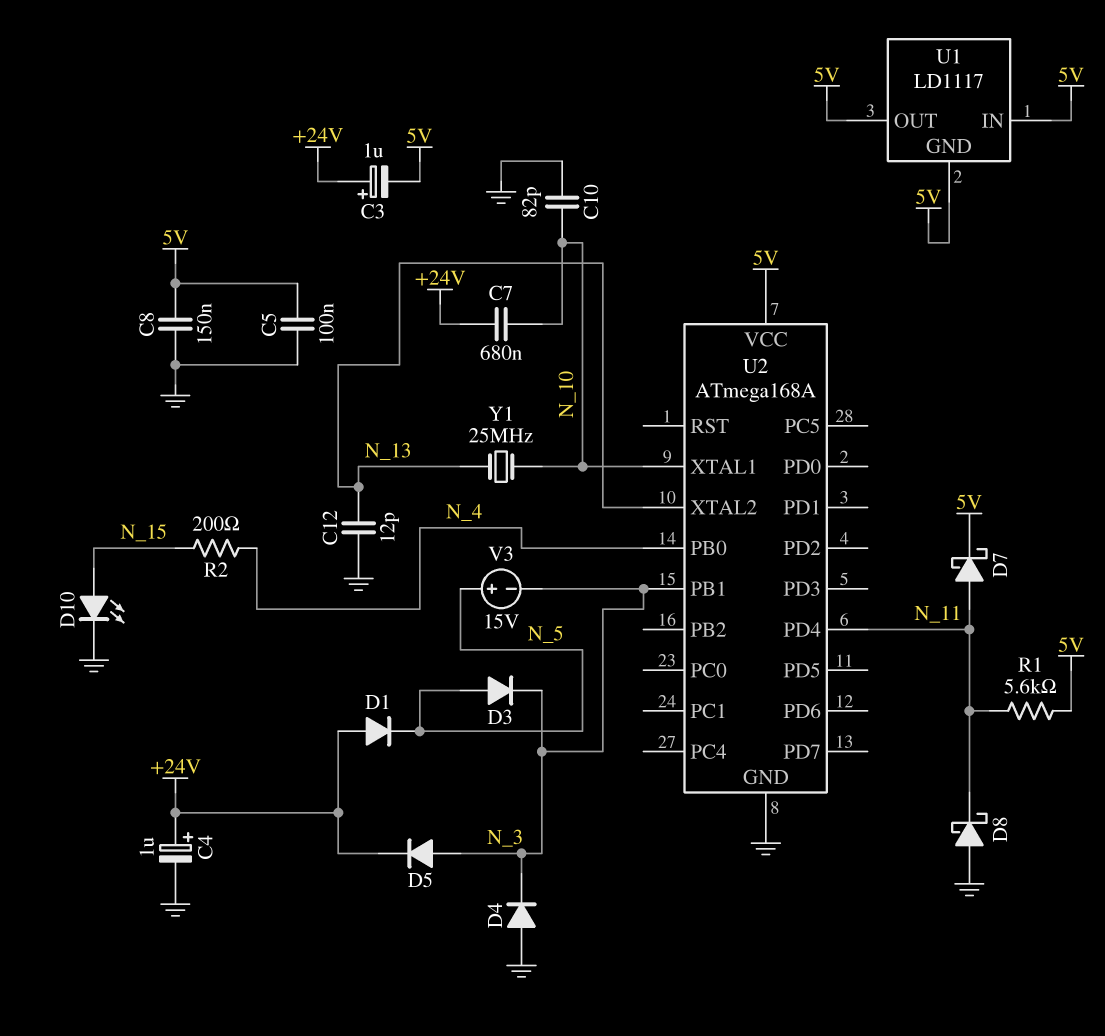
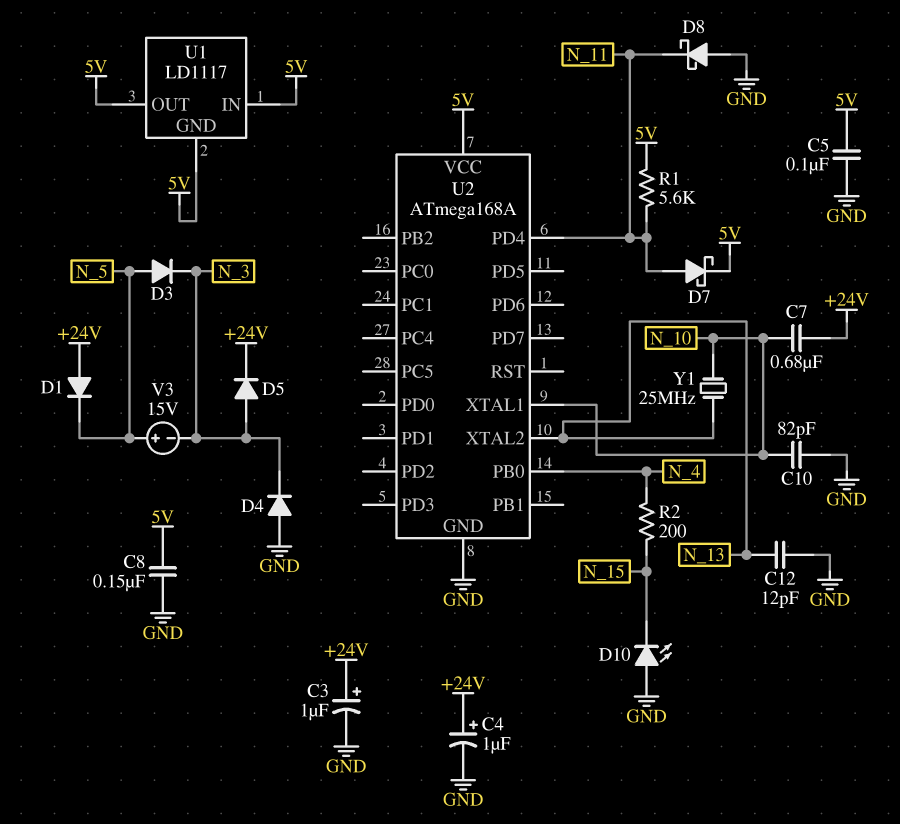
C3: 1uF (plus +24V, minus 5V) -> 1uF (plus +24V, minus GND)
D10: LED (A N_15, K GND) -> LED (A GND, K N_15)
U2 pin PB1: N_3 -> none

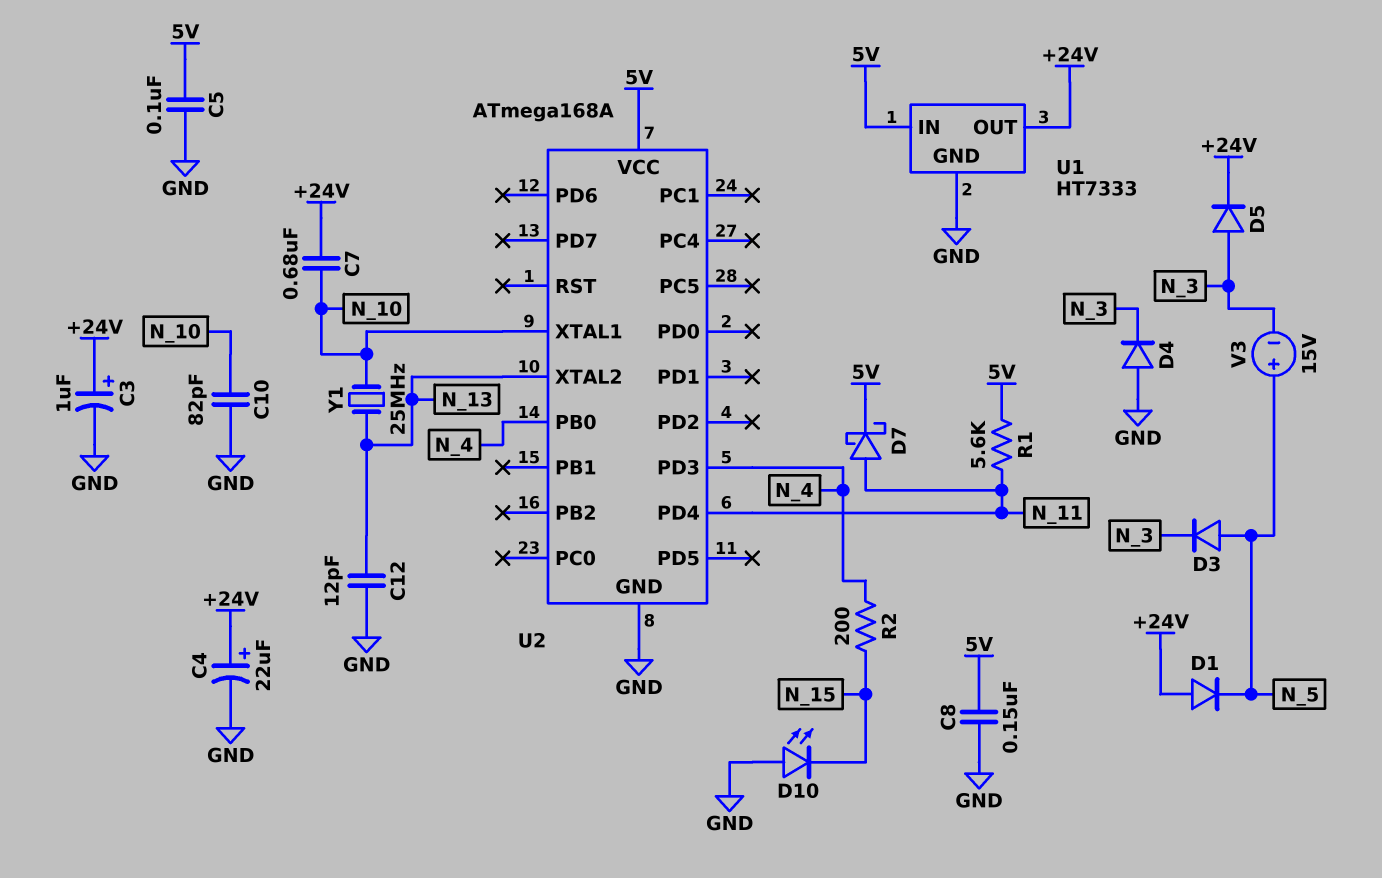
C4: 1uF (plus +24V, minus GND) -> 22uF (plus +24V, minus GND)
D8: schottky (A GND, K N_11) -> none
U1: LD1117 -> HT7333
U1 pin GND: 5V -> GND
U1 pin OUT: 5V -> +24V
U2 pin PD3: none -> N_4

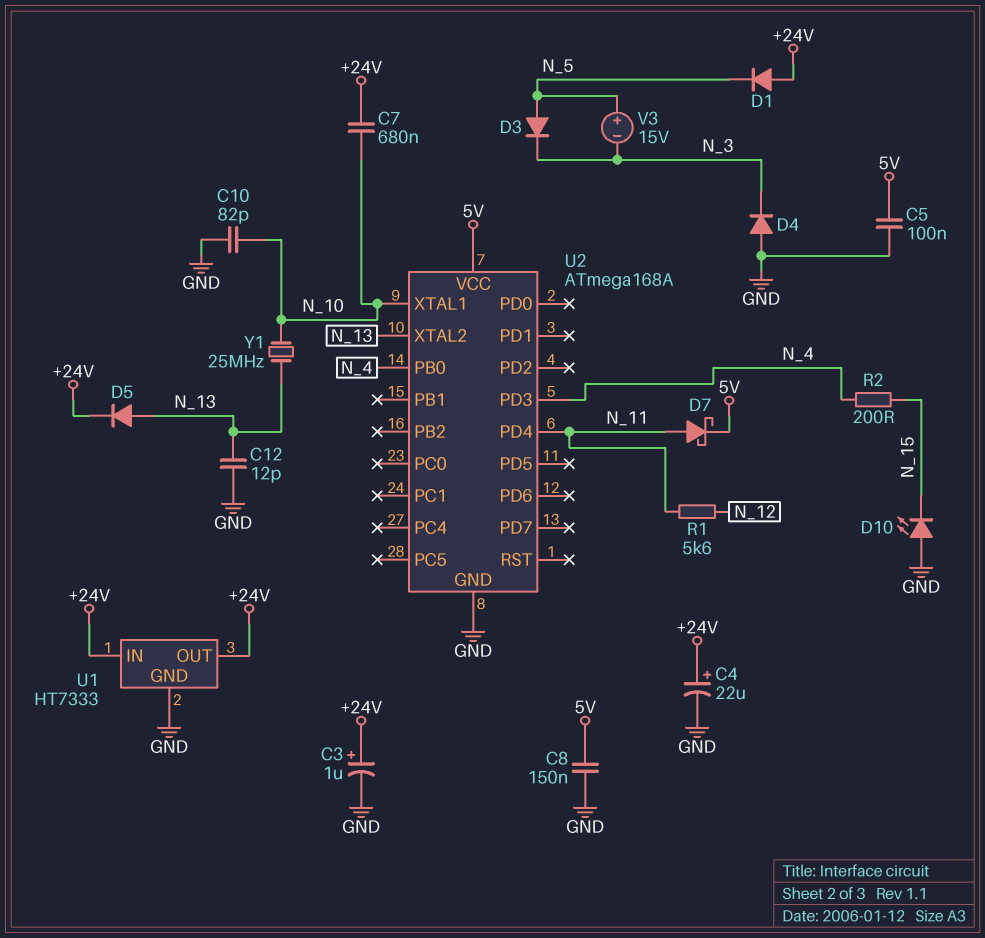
D5: diode (A N_3, K +24V) -> diode (A N_13, K +24V)
R1: 5.6k (5V, N_11) -> 5.6k (N_11, N_12)
U1 pin IN: 5V -> +24V

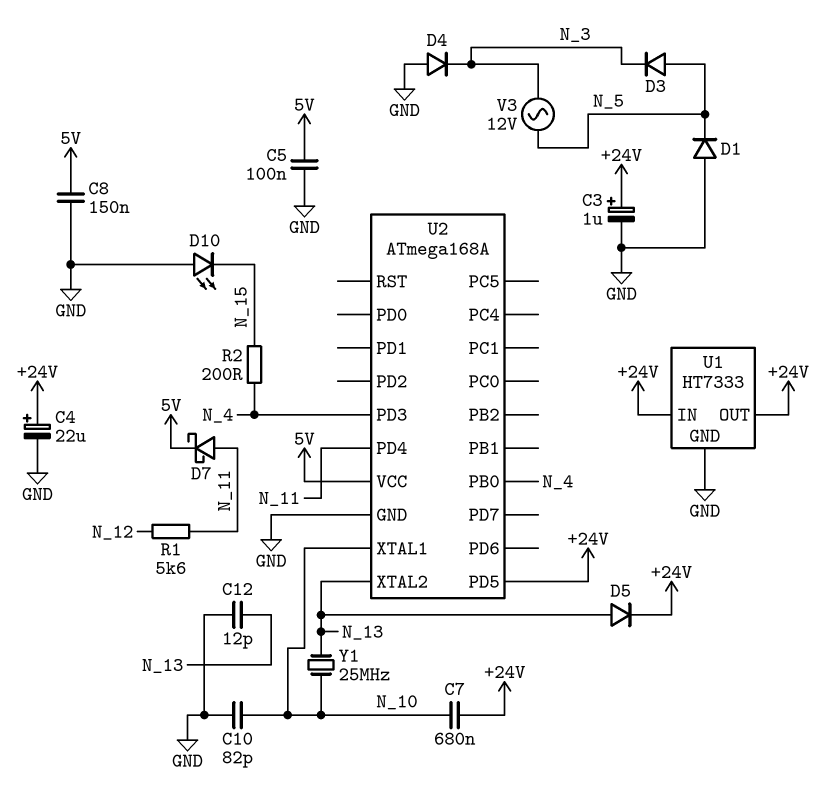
D1: diode (A +24V, K N_5) -> diode (A GND, K N_5)
U2 pin PD5: none -> +24V
V3: 15V (plus N_5, minus N_3) -> AC 12V (N_3, N_5)

